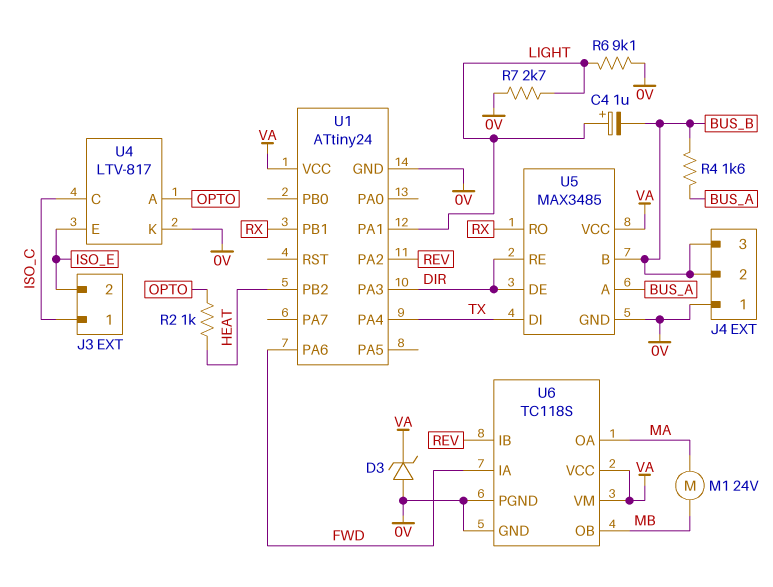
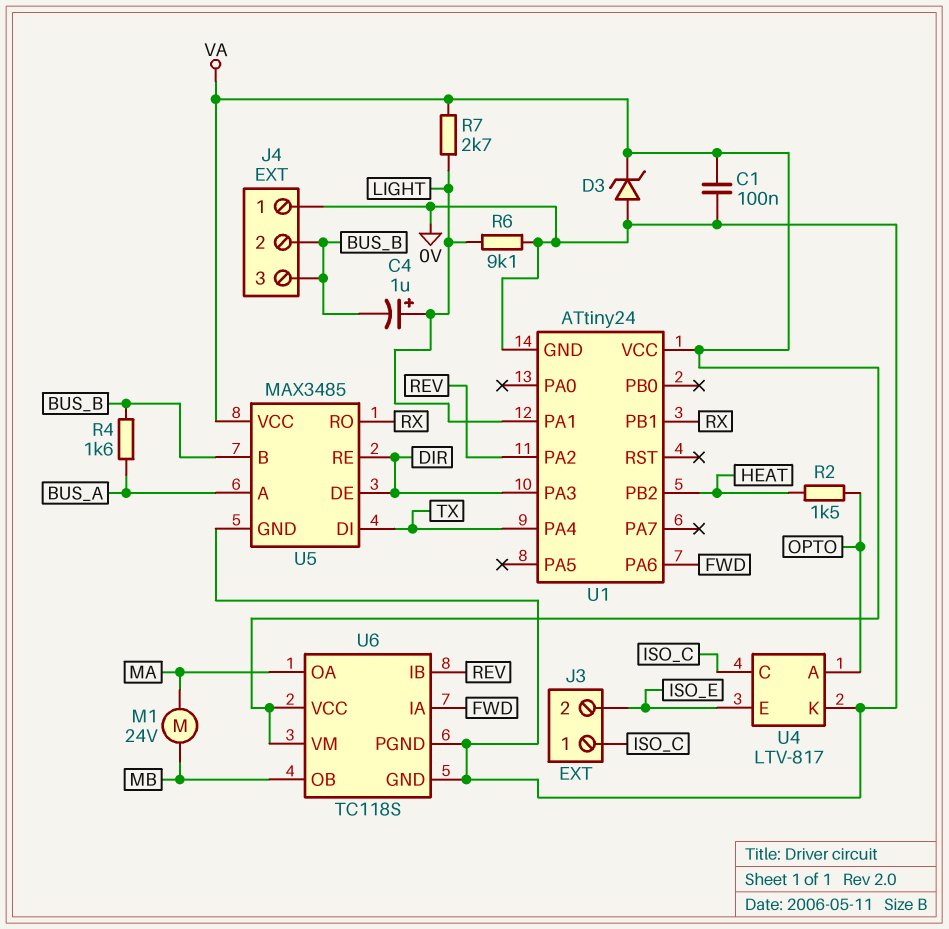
C1: none -> 100nF (0V, VA)
R2: 1k (HEAT, OPTO) -> 1.5k (HEAT, OPTO)
R7: 2.7k (0V, LIGHT) -> 2.7k (LIGHT, VA)

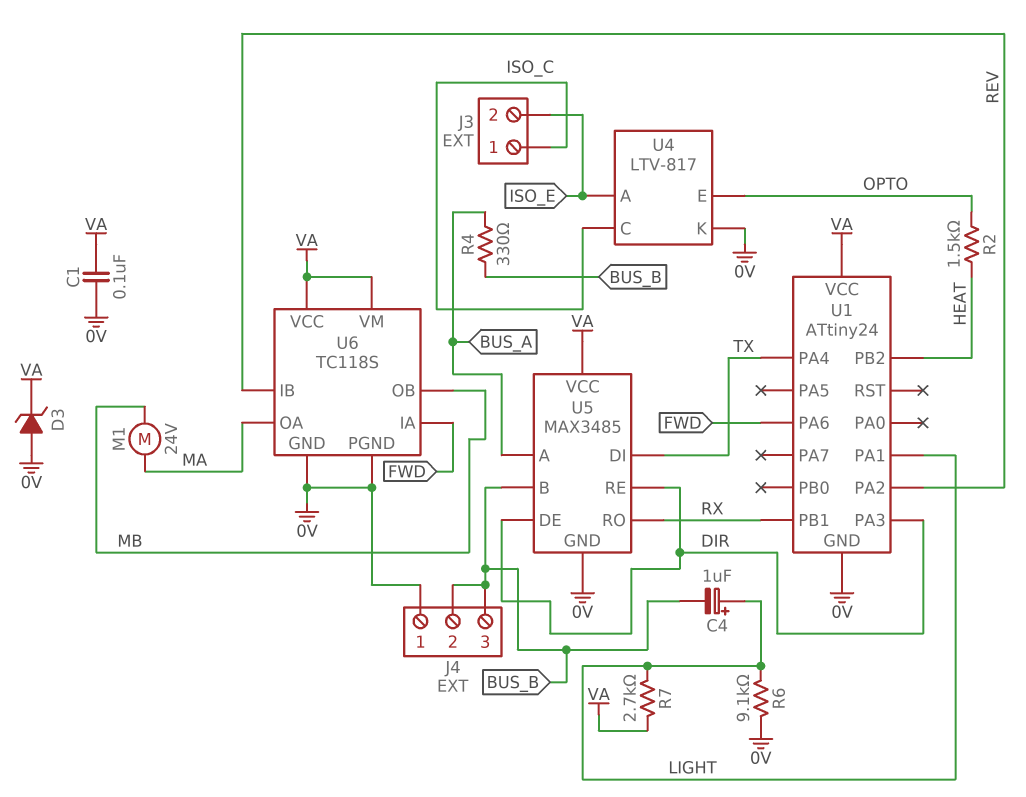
R4: 1.6k (BUS_A, BUS_B) -> 330 (BUS_A, BUS_B)
U4 pin A: OPTO -> ISO_E
U4 pin E: ISO_E -> OPTO

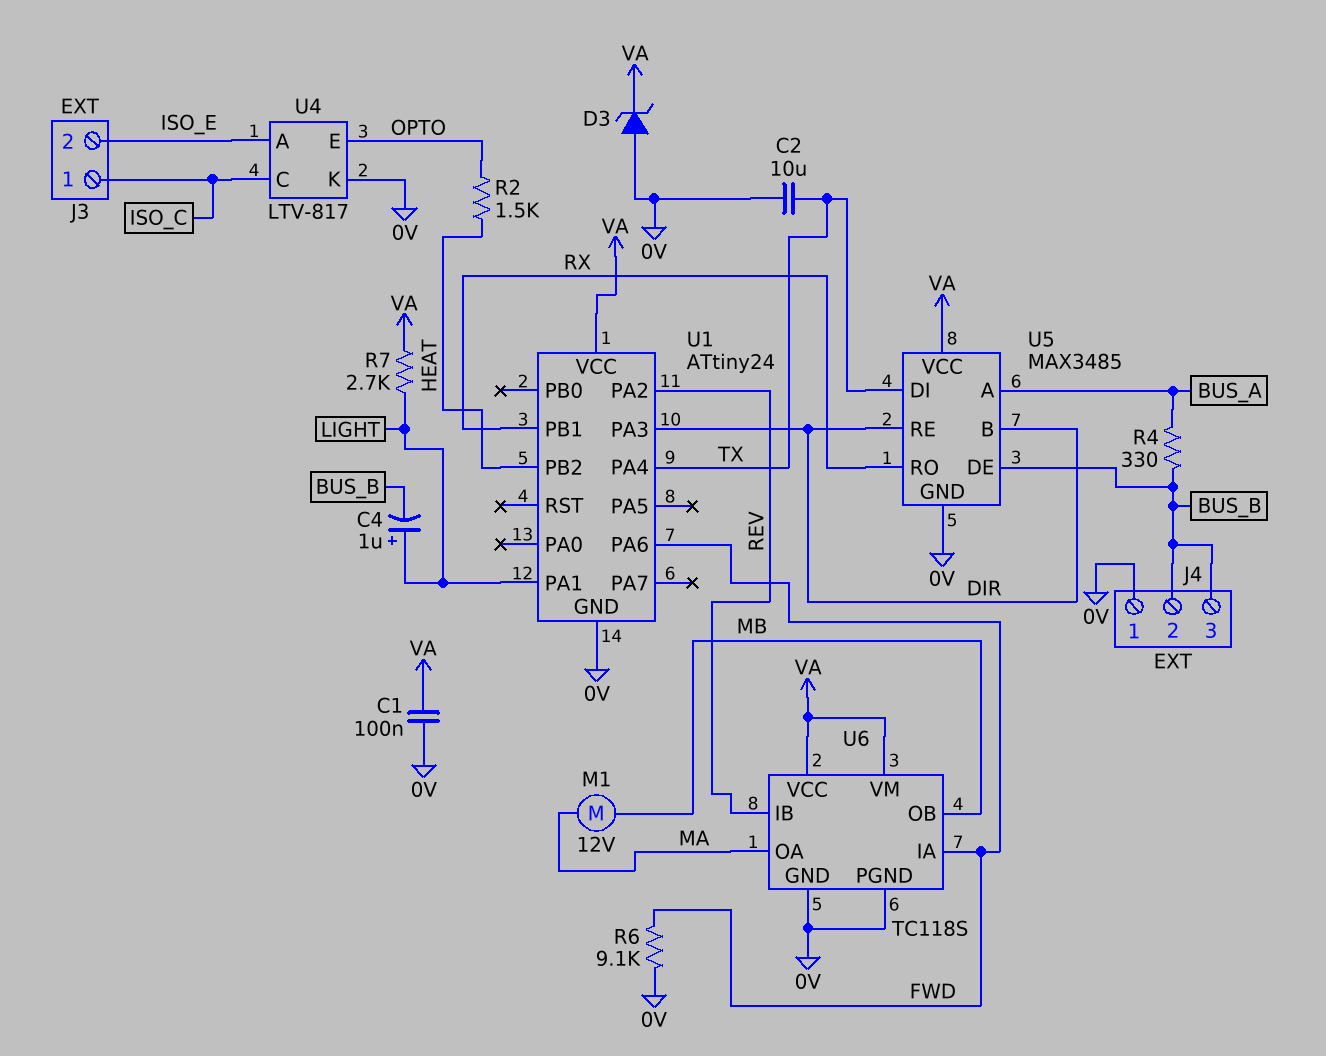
C2: none -> 10uF (0V, TX)
M1: motor 24V (MA, MB) -> motor 12V (MA, MB)
R6: 9.1k (0V, LIGHT) -> 9.1k (0V, FWD)
U5 pin B: BUS_B -> DIR
U5 pin DE: DIR -> BUS_B

